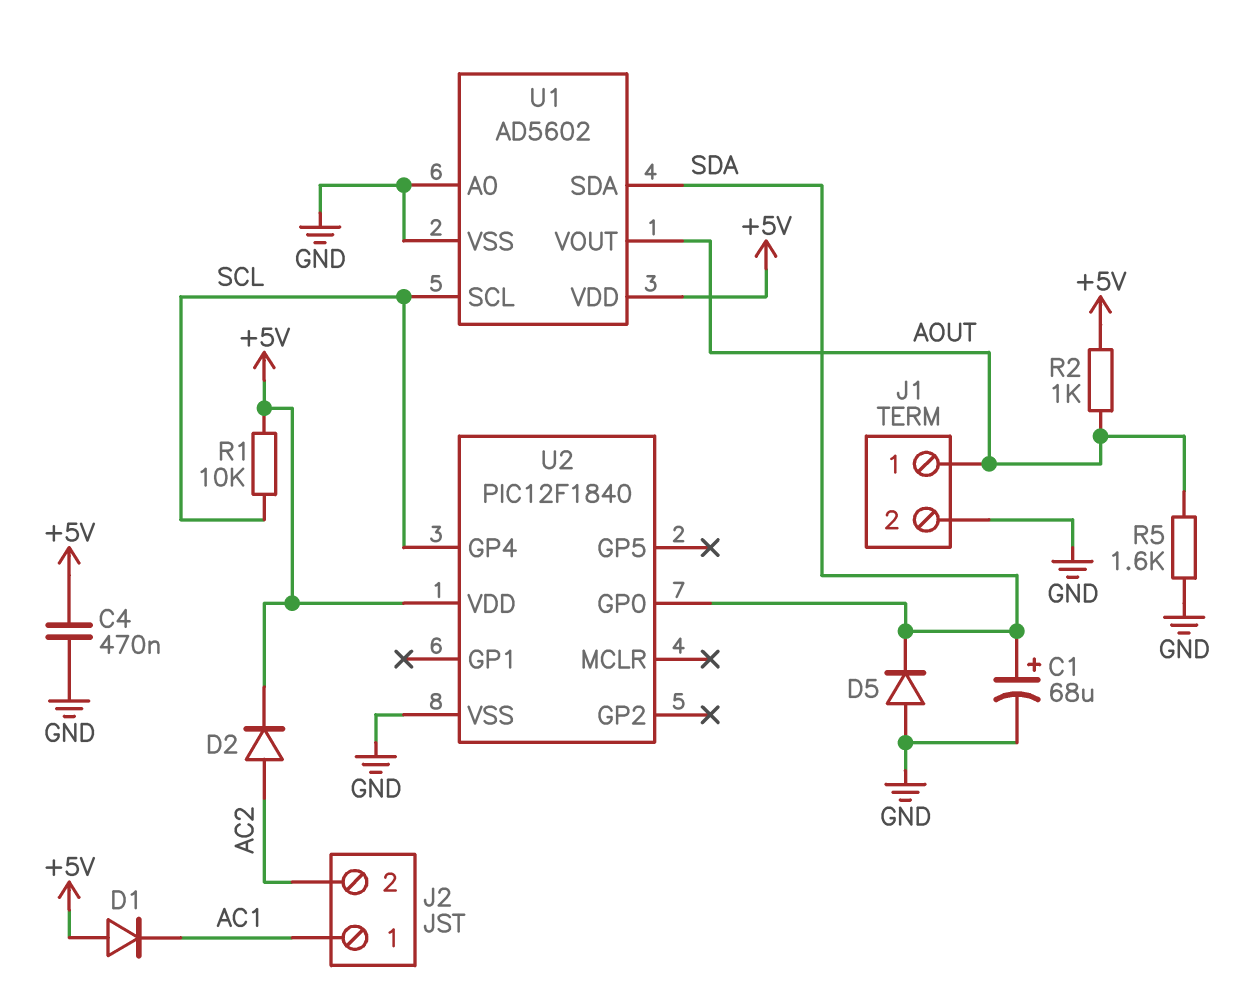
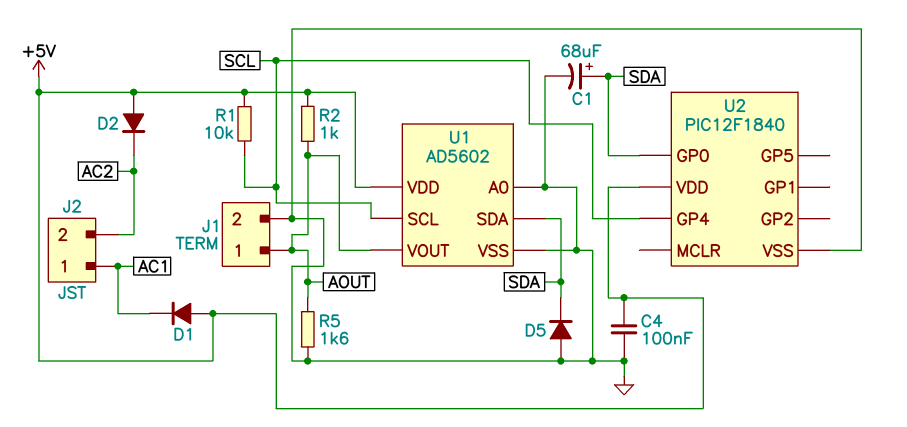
C4: 470nF (+5V, GND) -> 100nF (+5V, GND)
D2: diode (A AC2, K +5V) -> diode (A +5V, K AC2)

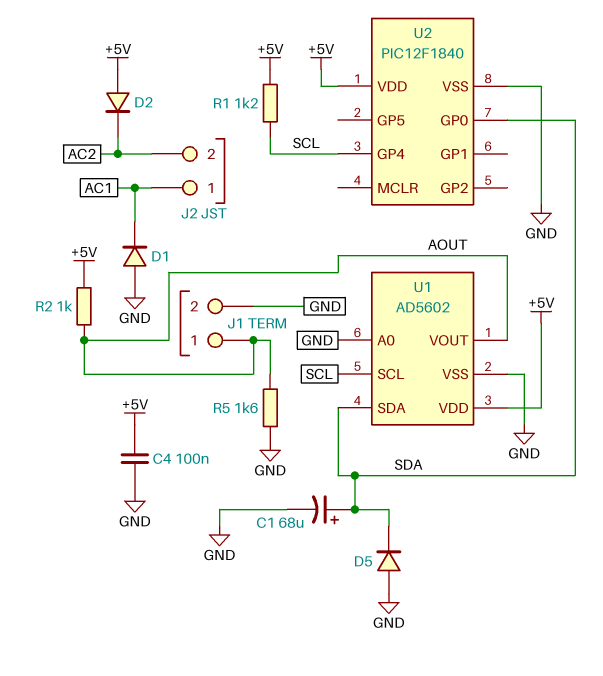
D1: diode (A +5V, K AC1) -> diode (A GND, K AC1)
R1: 10k (+5V, SCL) -> 1.2k (+5V, SCL)

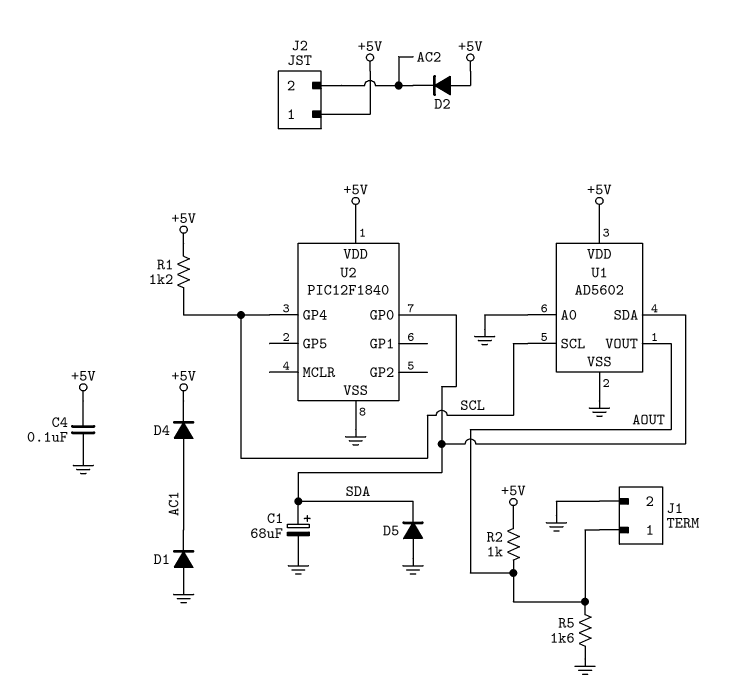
D4: none -> diode (A AC1, K +5V)
J2 pin 1: AC1 -> +5V

